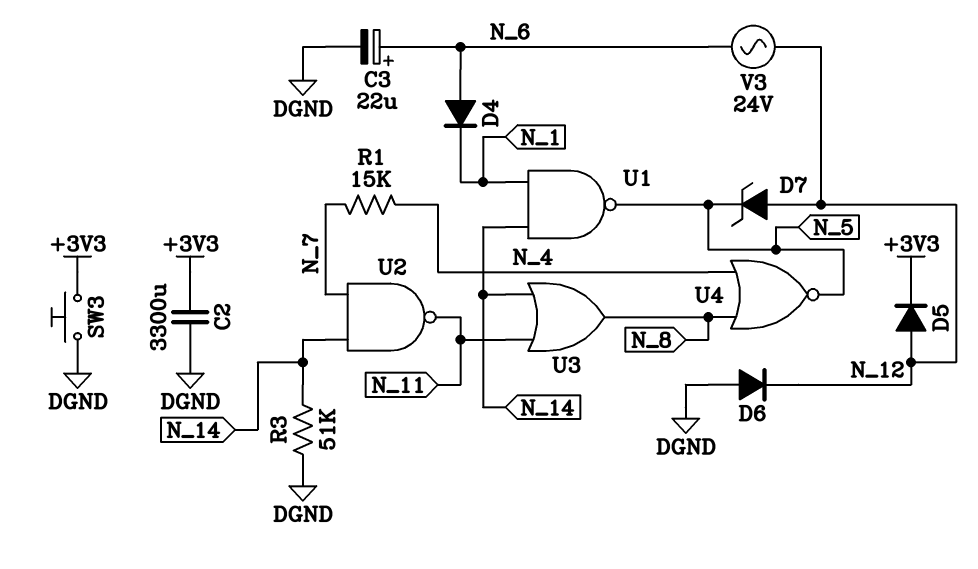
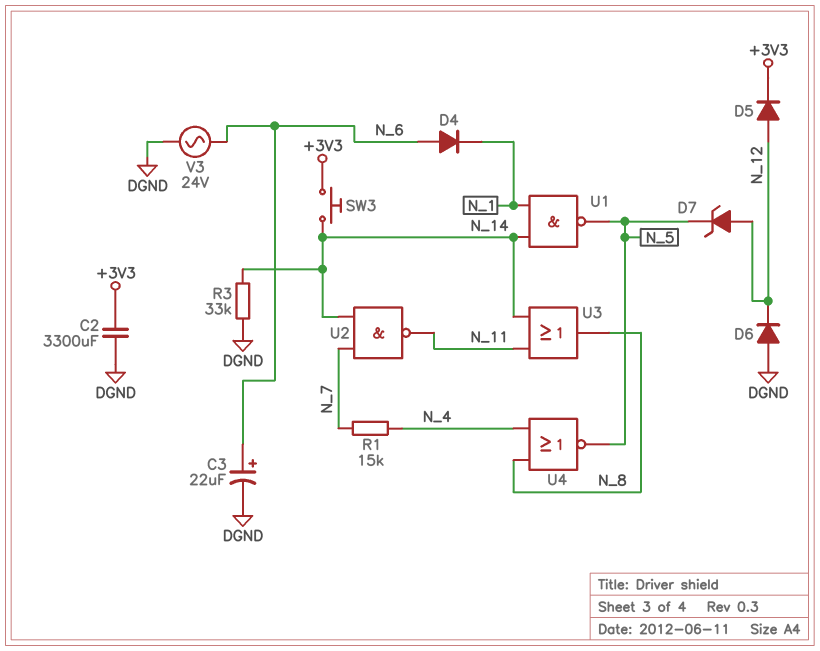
R3: 51k (DGND, N_14) -> 33k (DGND, N_14)
SW3: button (+3V3, DGND) -> button (+3V3, N_14)
V3: AC 24V (N_6, N_12) -> AC 24V (DGND, N_6)

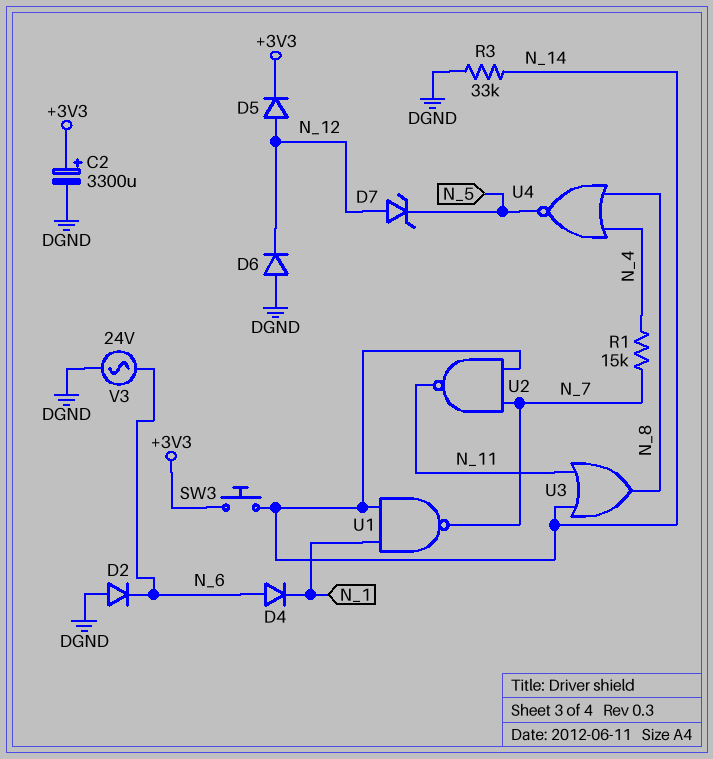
C2: 3300uF (+3V3, DGND) -> 3300uF (plus +3V3, minus DGND)
C3: 22uF (plus N_6, minus DGND) -> none
D2: none -> diode (A DGND, K N_6)
U1: NAND (in N_1, in N_14, out N_5) -> NAND (in N_1, in N_14, out N_7)

